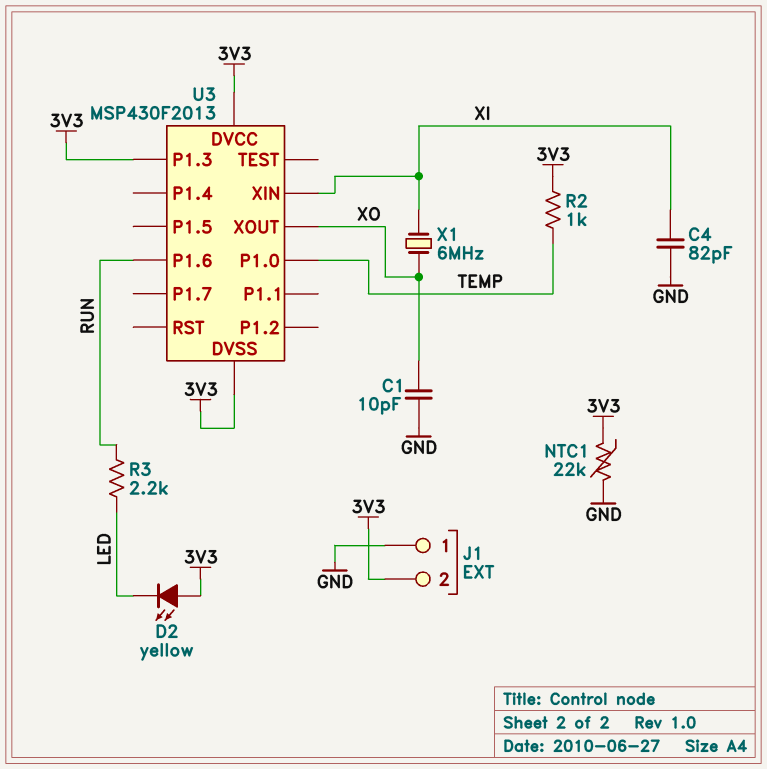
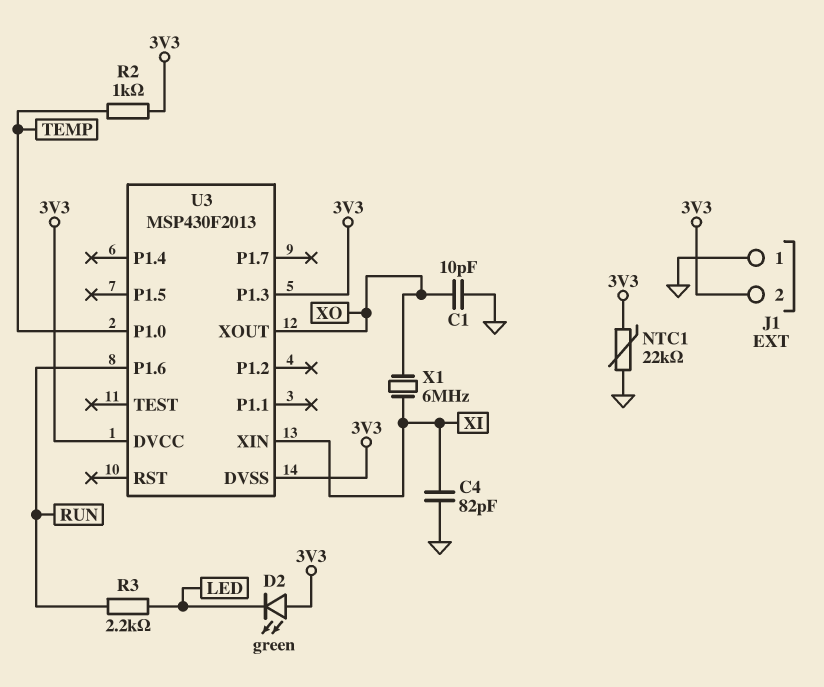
D2: LED yellow (A 3V3, K LED) -> LED green (A 3V3, K LED)

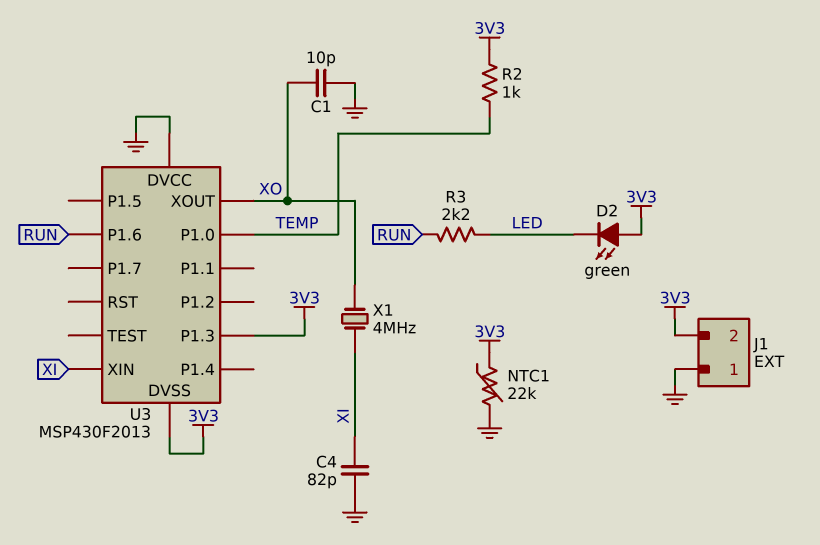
U3 pin DVCC: 3V3 -> GND
X1: 6MHz (XI, XO) -> 4MHz (XI, XO)

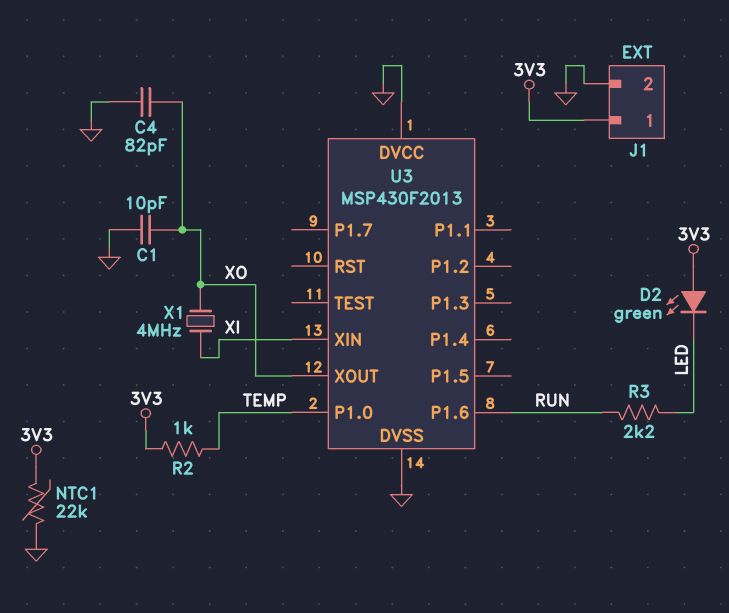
C4: 82pF (GND, XI) -> 82pF (GND, XO)
J1 pin 1: GND -> 3V3
J1 pin 2: 3V3 -> GND
U3 pin DVSS: 3V3 -> GND
U3 pin P1.3: 3V3 -> none

